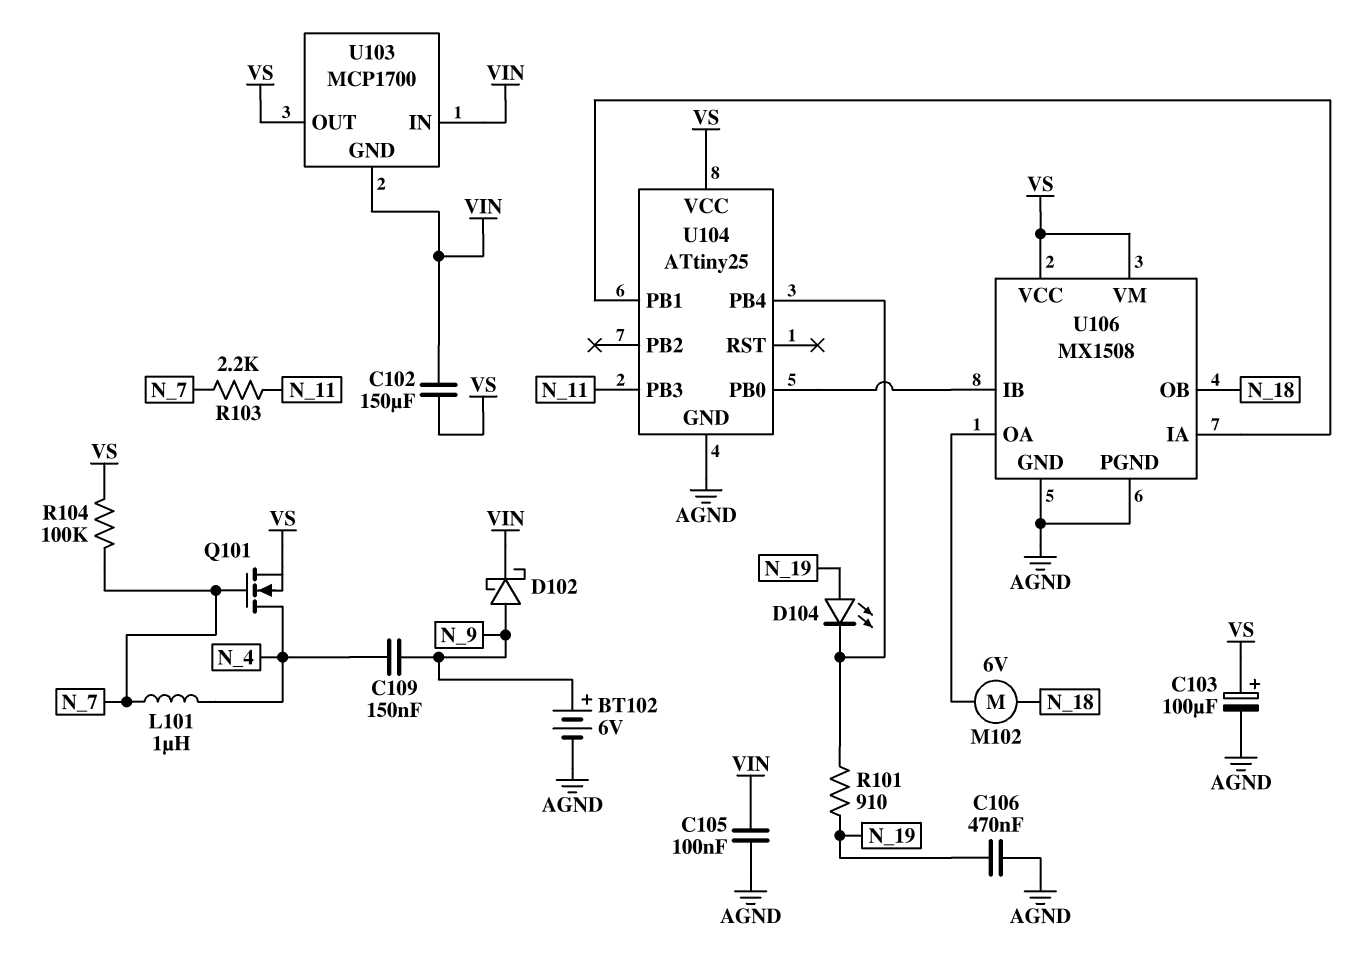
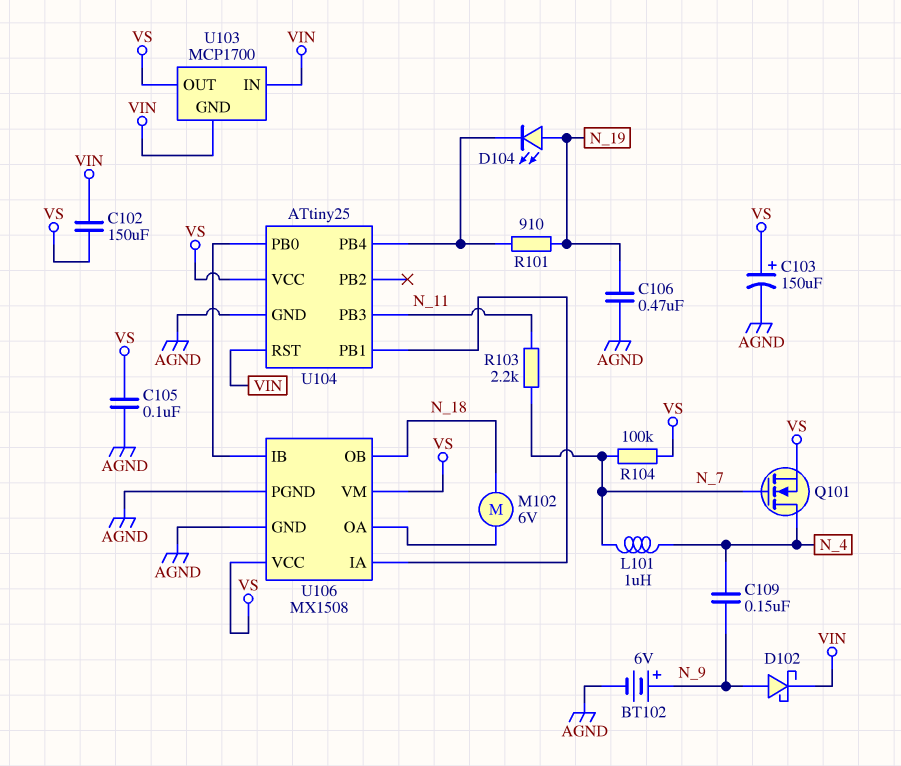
C103: 100uF (plus VS, minus AGND) -> 150uF (plus VS, minus AGND)
C105: 100nF (AGND, VIN) -> 100nF (AGND, VS)
U104 pin RST: none -> VIN

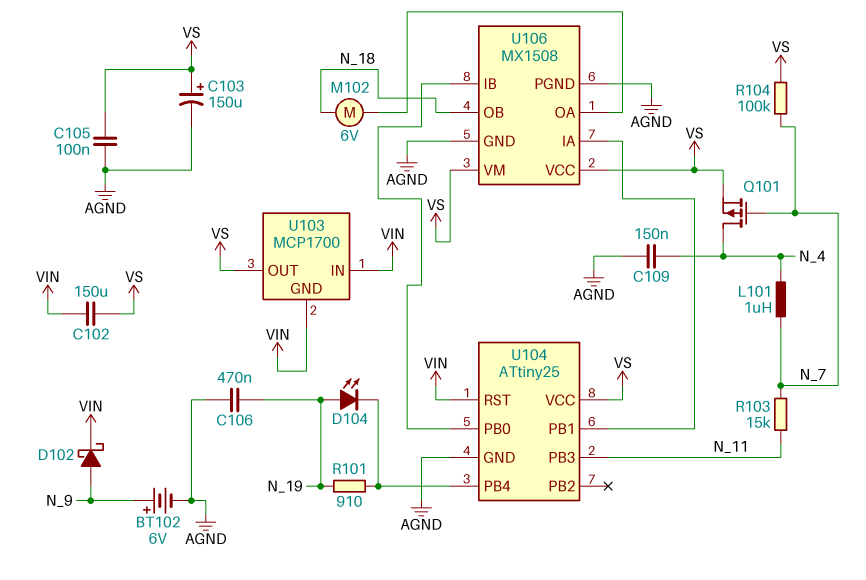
C109: 150nF (N_4, N_9) -> 150nF (AGND, N_4)
Q101: NMOS (G N_7, D N_4, S VS) -> PMOS (G N_7, D N_4, S VS)
R103: 2.2k (N_7, N_11) -> 15k (N_7, N_11)

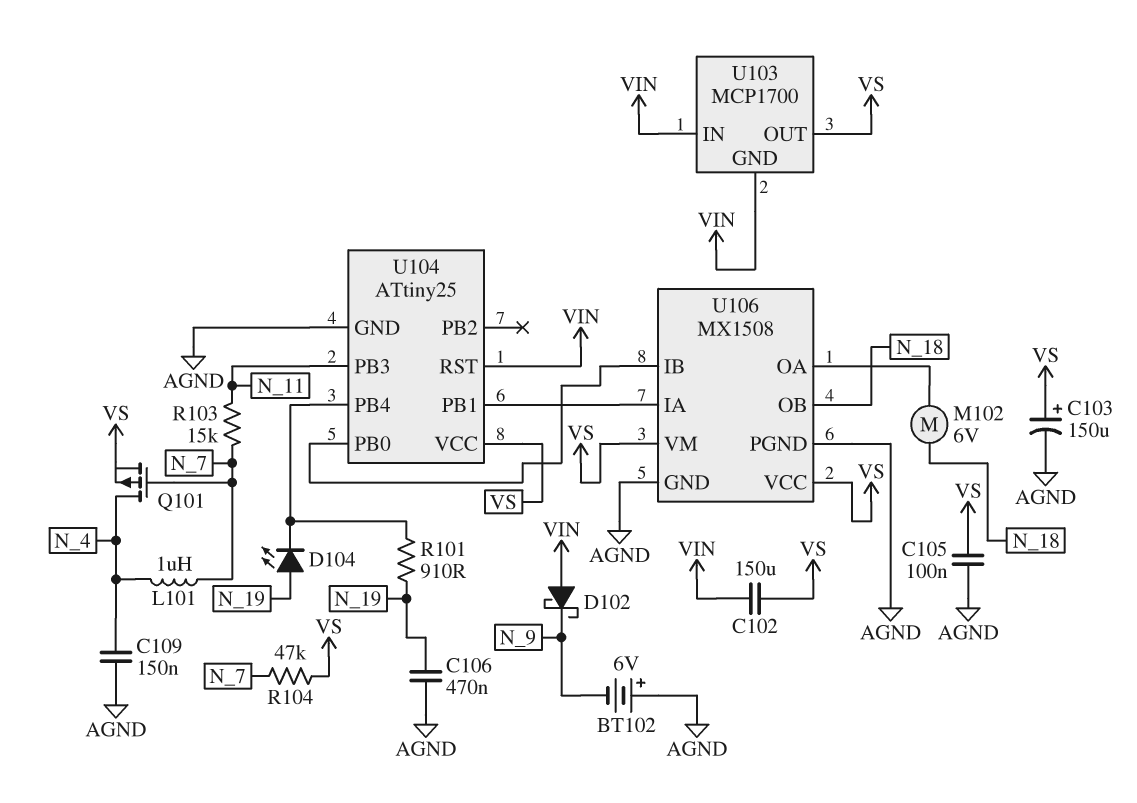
BT102: 6V (plus N_9, minus AGND) -> 6V (plus AGND, minus N_9)
D102: schottky (A N_9, K VIN) -> schottky (A VIN, K N_9)
R104: 100k (N_7, VS) -> 47k (N_7, VS)

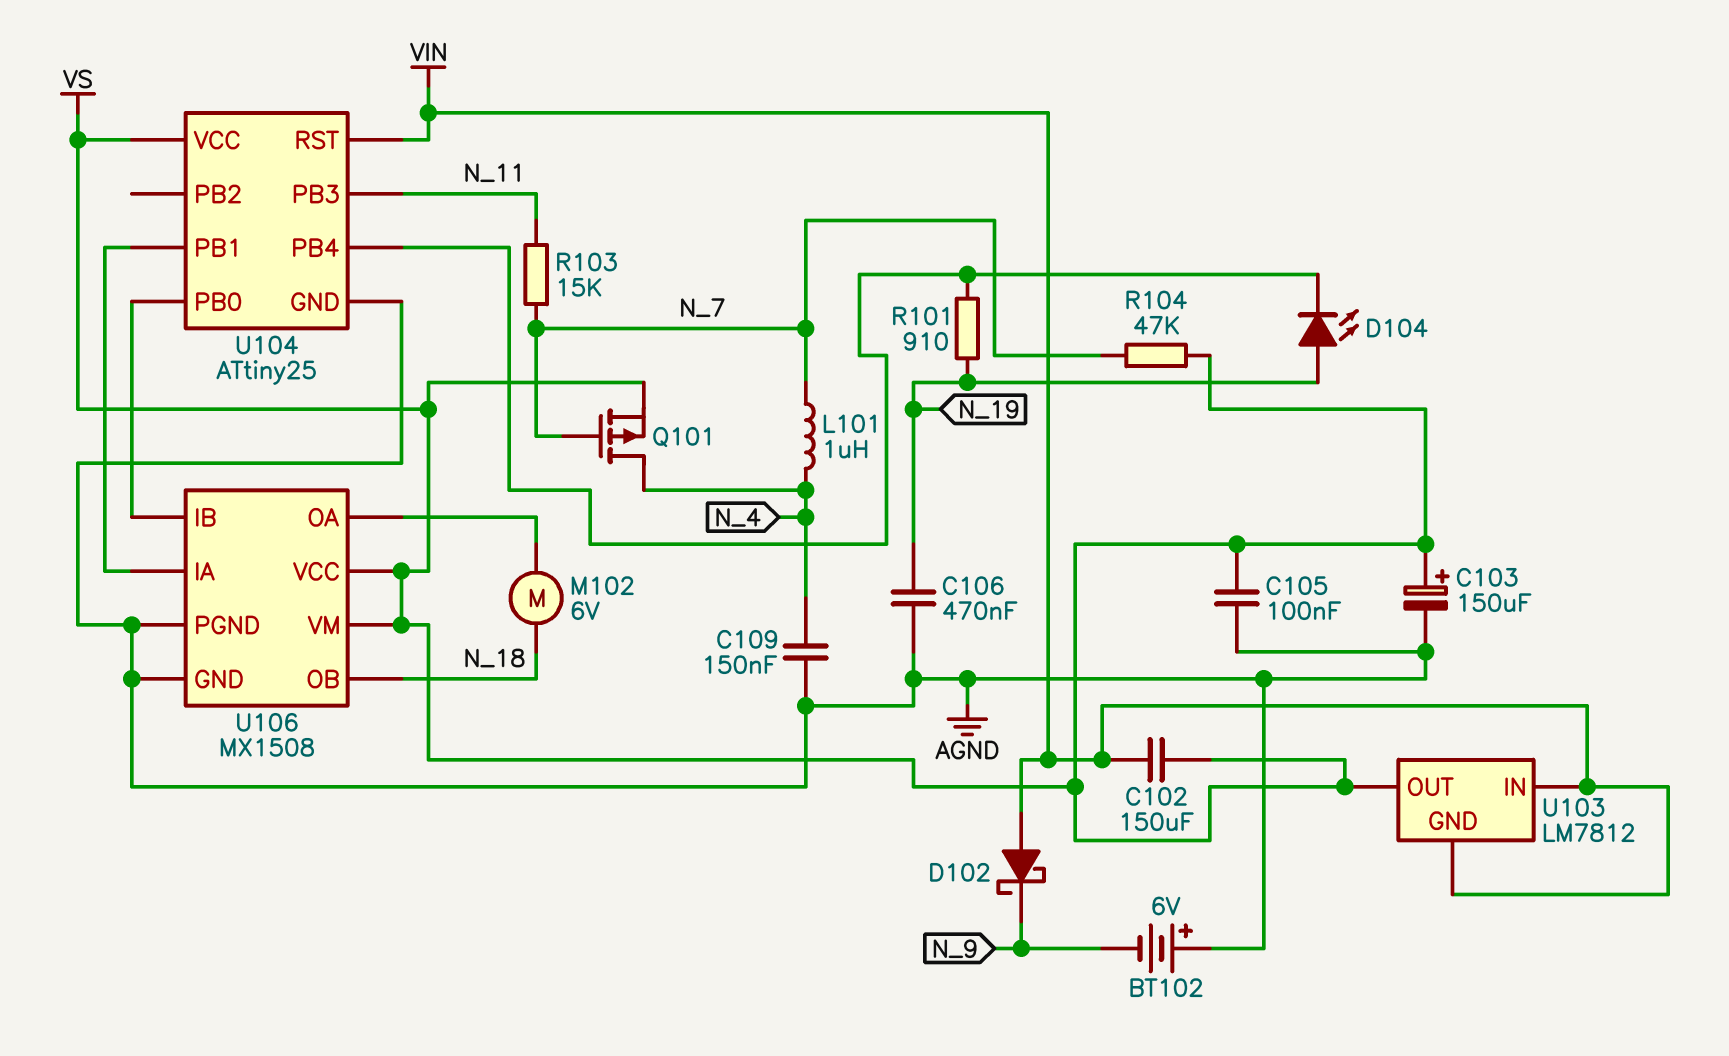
U103: MCP1700 -> LM7812

